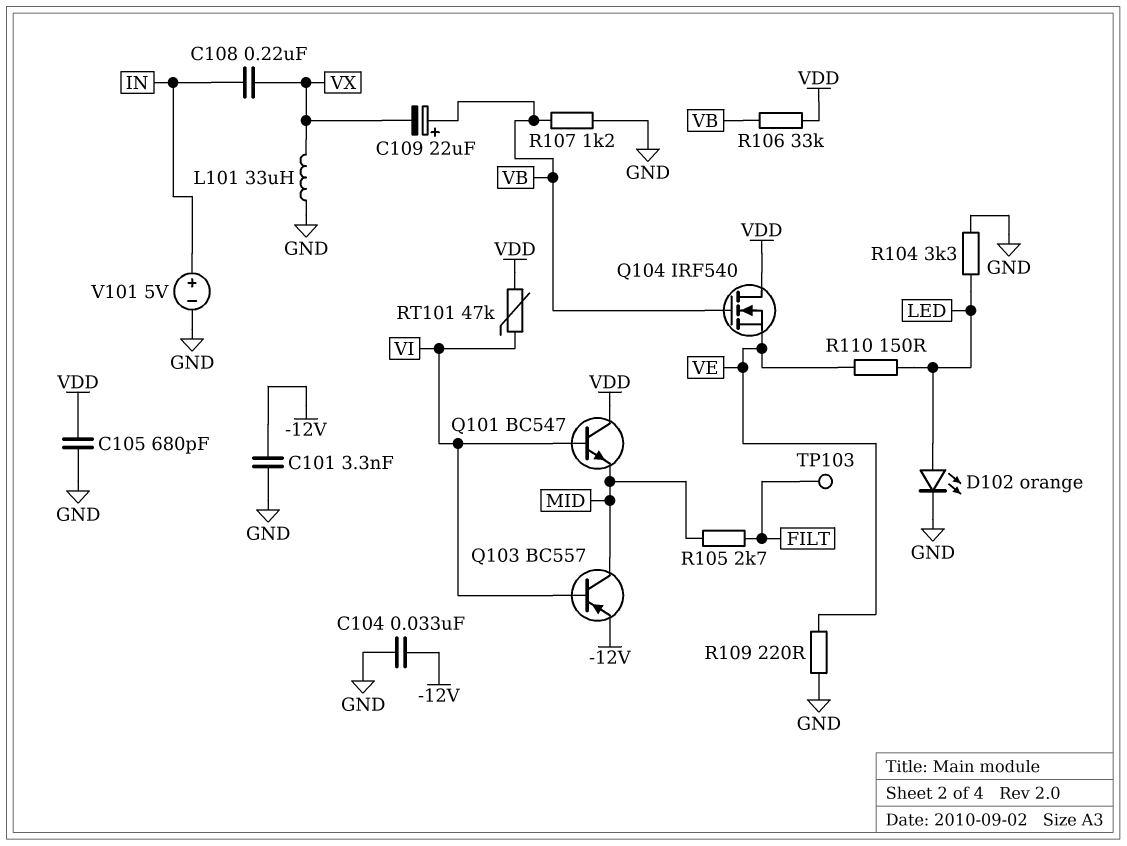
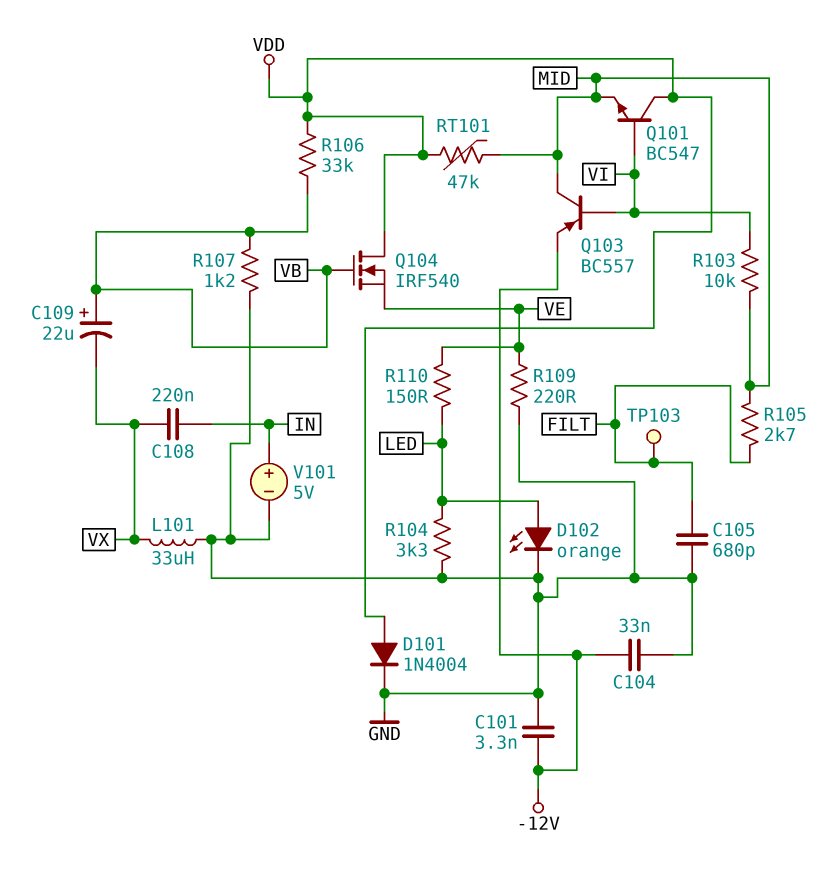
C105: 680pF (GND, VDD) -> 680pF (FILT, GND)
D101: none -> diode 1N4004 (A VDD, K GND)
R103: none -> 10k (MID, VI)
RT101: 47k (VDD, VI) -> 47k (MID, VDD)

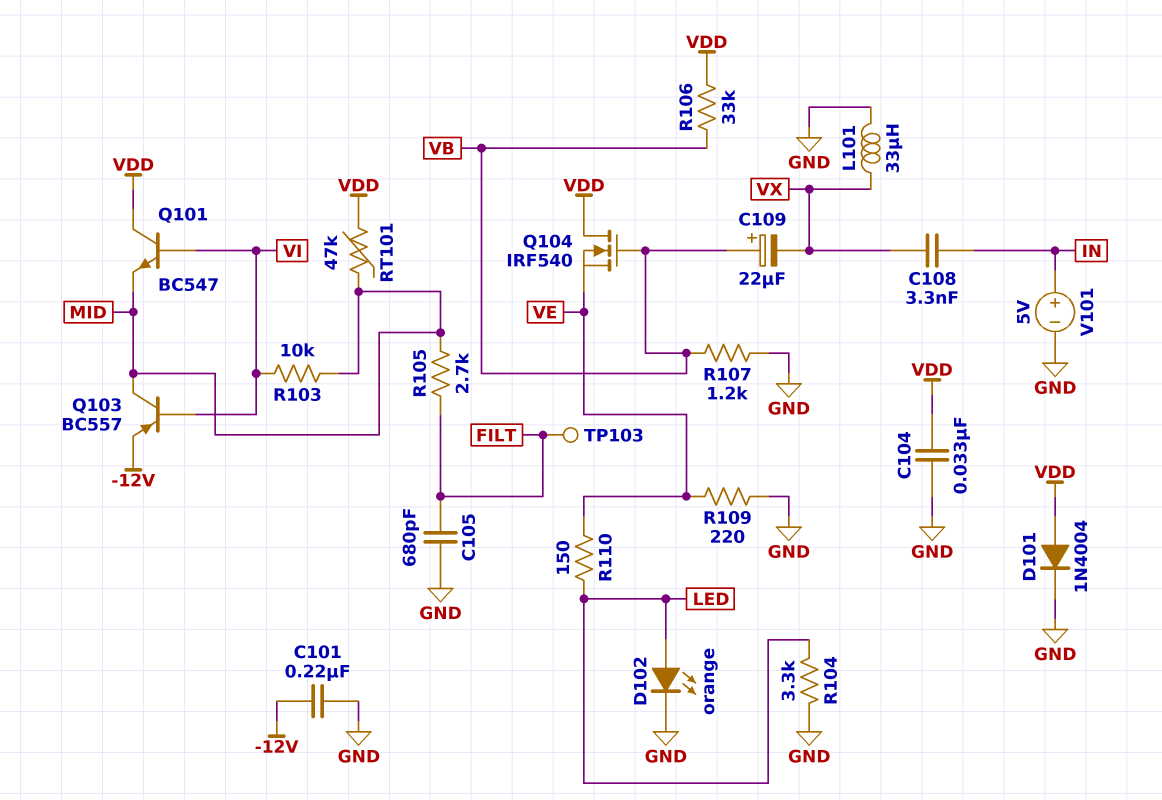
C101: 3.3nF (-12V, GND) -> 220nF (-12V, GND)
C104: 33nF (-12V, GND) -> 33nF (GND, VDD)
C108: 220nF (IN, VX) -> 3.3nF (IN, VX)

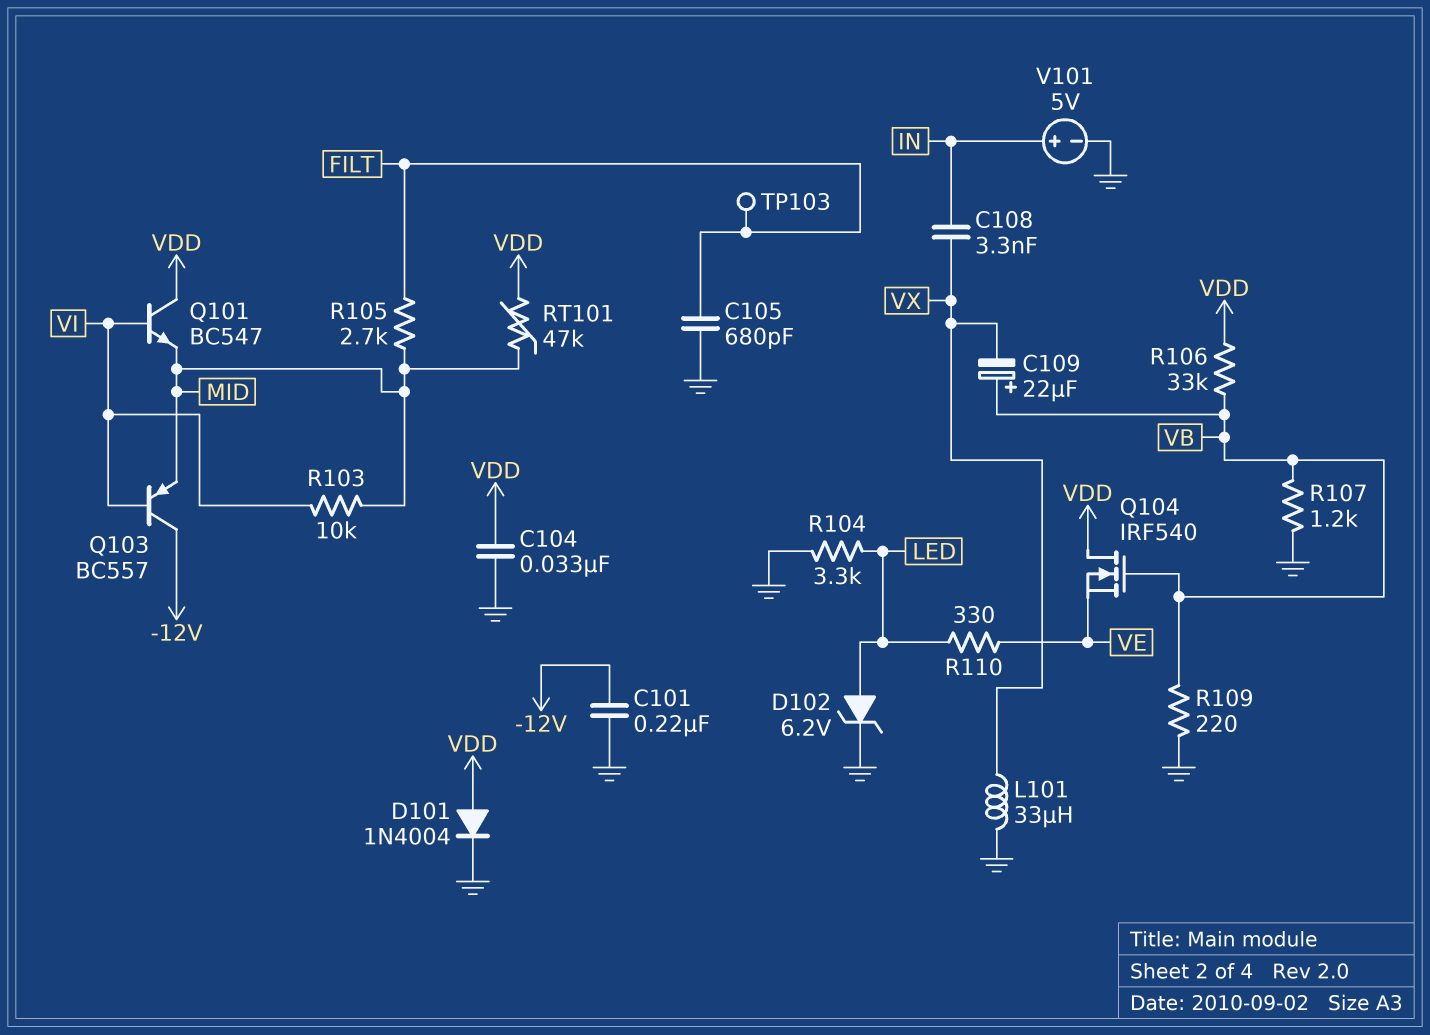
D102: LED orange (A LED, K GND) -> zener 6.2V (A LED, K GND)
Q103: PNP BC557 (B VI, C MID, E -12V) -> PNP BC557 (B VI, C -12V, E MID)
R109: 220 (GND, VE) -> 220 (GND, VB)
R110: 150 (LED, VE) -> 330 (LED, VE)

